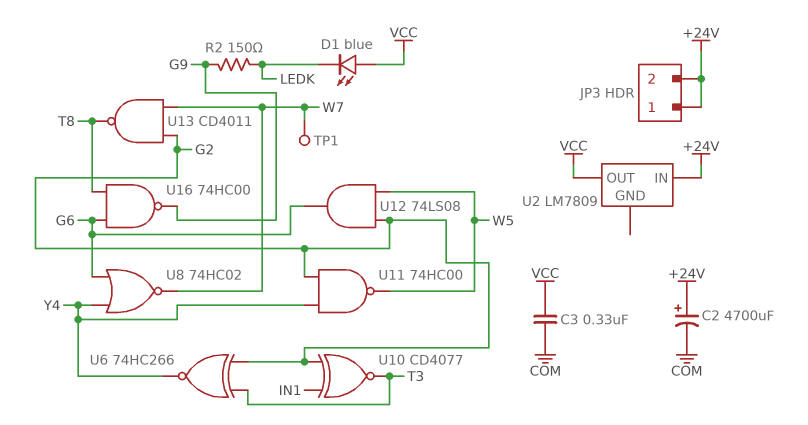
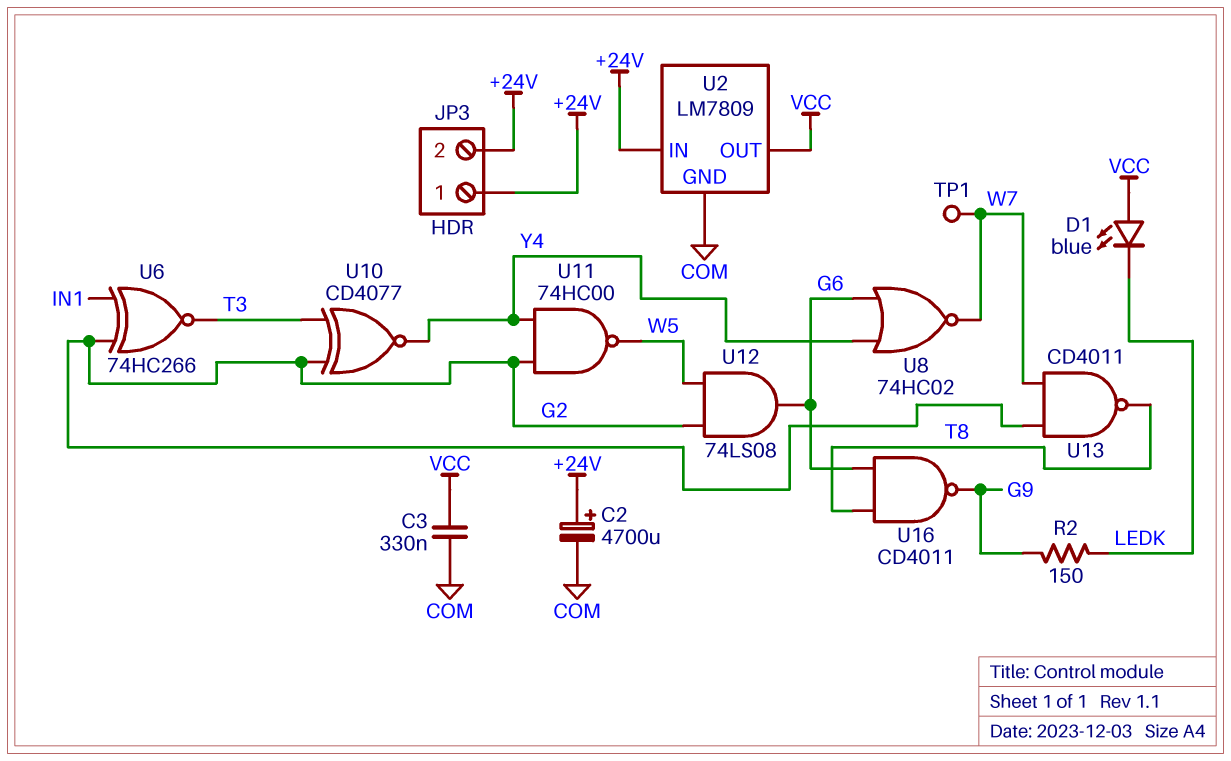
U2 pin GND: none -> COM
U6: XNOR 74HC266 (in G2, in T3, out Y4) -> XNOR 74HC266 (in G2, in IN1, out T3)
U10: XNOR CD4077 (in G2, in IN1, out T3) -> XNOR CD4077 (in G2, in T3, out Y4)
U16: NAND 74HC00 (in G6, in T8, out G9) -> NAND CD4011 (in G6, in T8, out G9)

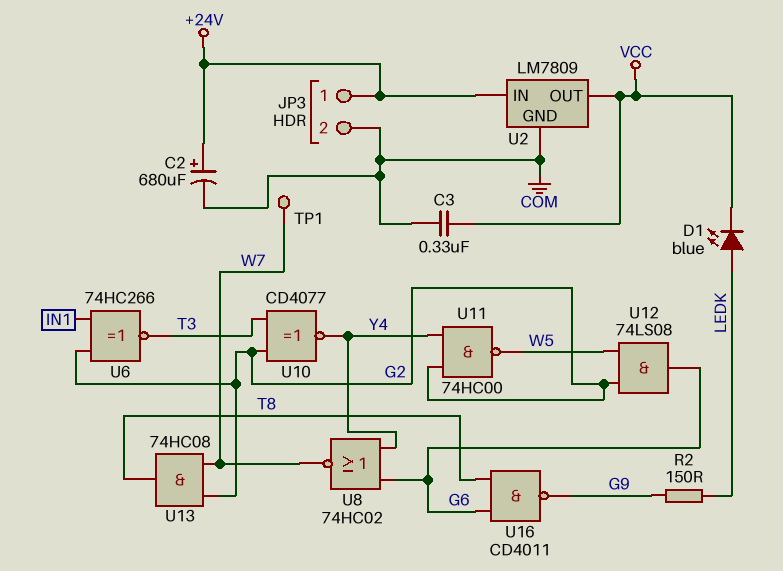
C2: 4700uF (plus +24V, minus COM) -> 680uF (plus +24V, minus COM)
D1: LED blue (A VCC, K LEDK) -> LED blue (A LEDK, K VCC)
JP3 pin 2: +24V -> COM
U13: NAND CD4011 (in G2, in W7, out T8) -> AND 74HC08 (in G2, in W7, out T8)

